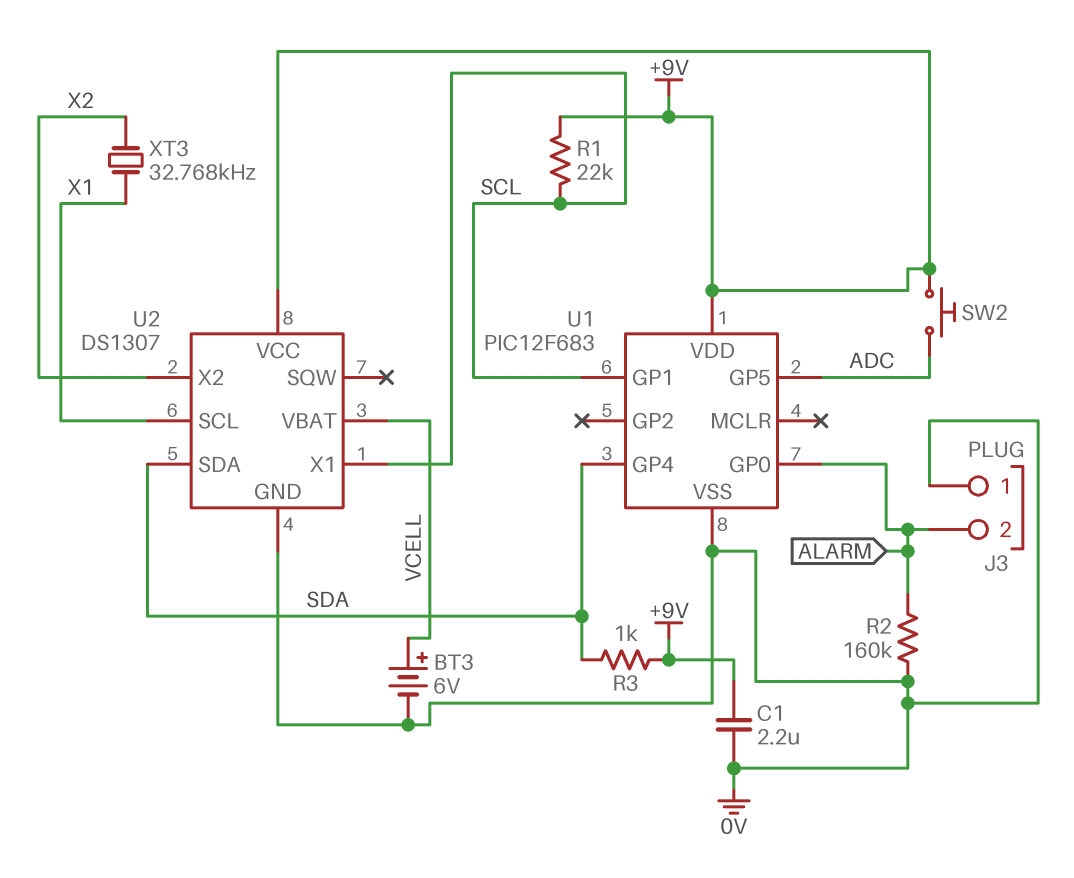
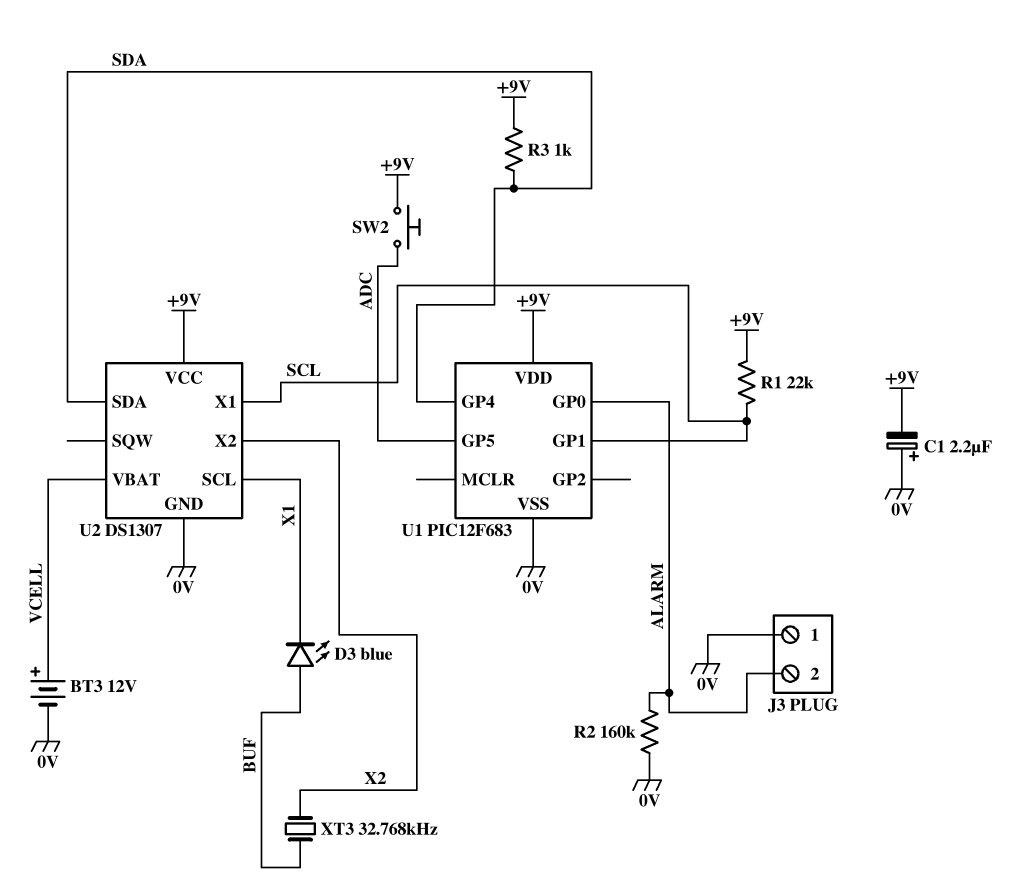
BT3: 6V (plus VCELL, minus 0V) -> 12V (plus VCELL, minus 0V)
C1: 2.2uF (+9V, 0V) -> 2.2uF (plus 0V, minus +9V)
D3: none -> LED blue (A BUF, K X1)
XT3: 32.768kHz (X1, X2) -> 32.768kHz (BUF, X2)

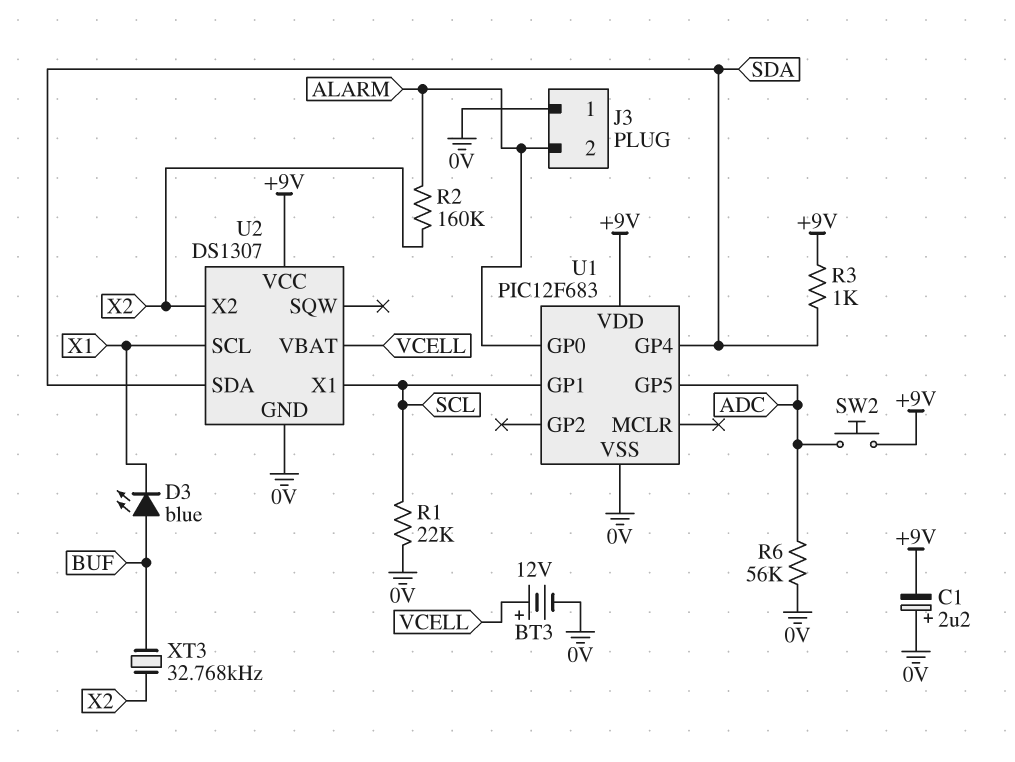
R1: 22k (+9V, SCL) -> 22k (0V, SCL)
R2: 160k (0V, ALARM) -> 160k (ALARM, X2)
R6: none -> 56k (0V, ADC)

